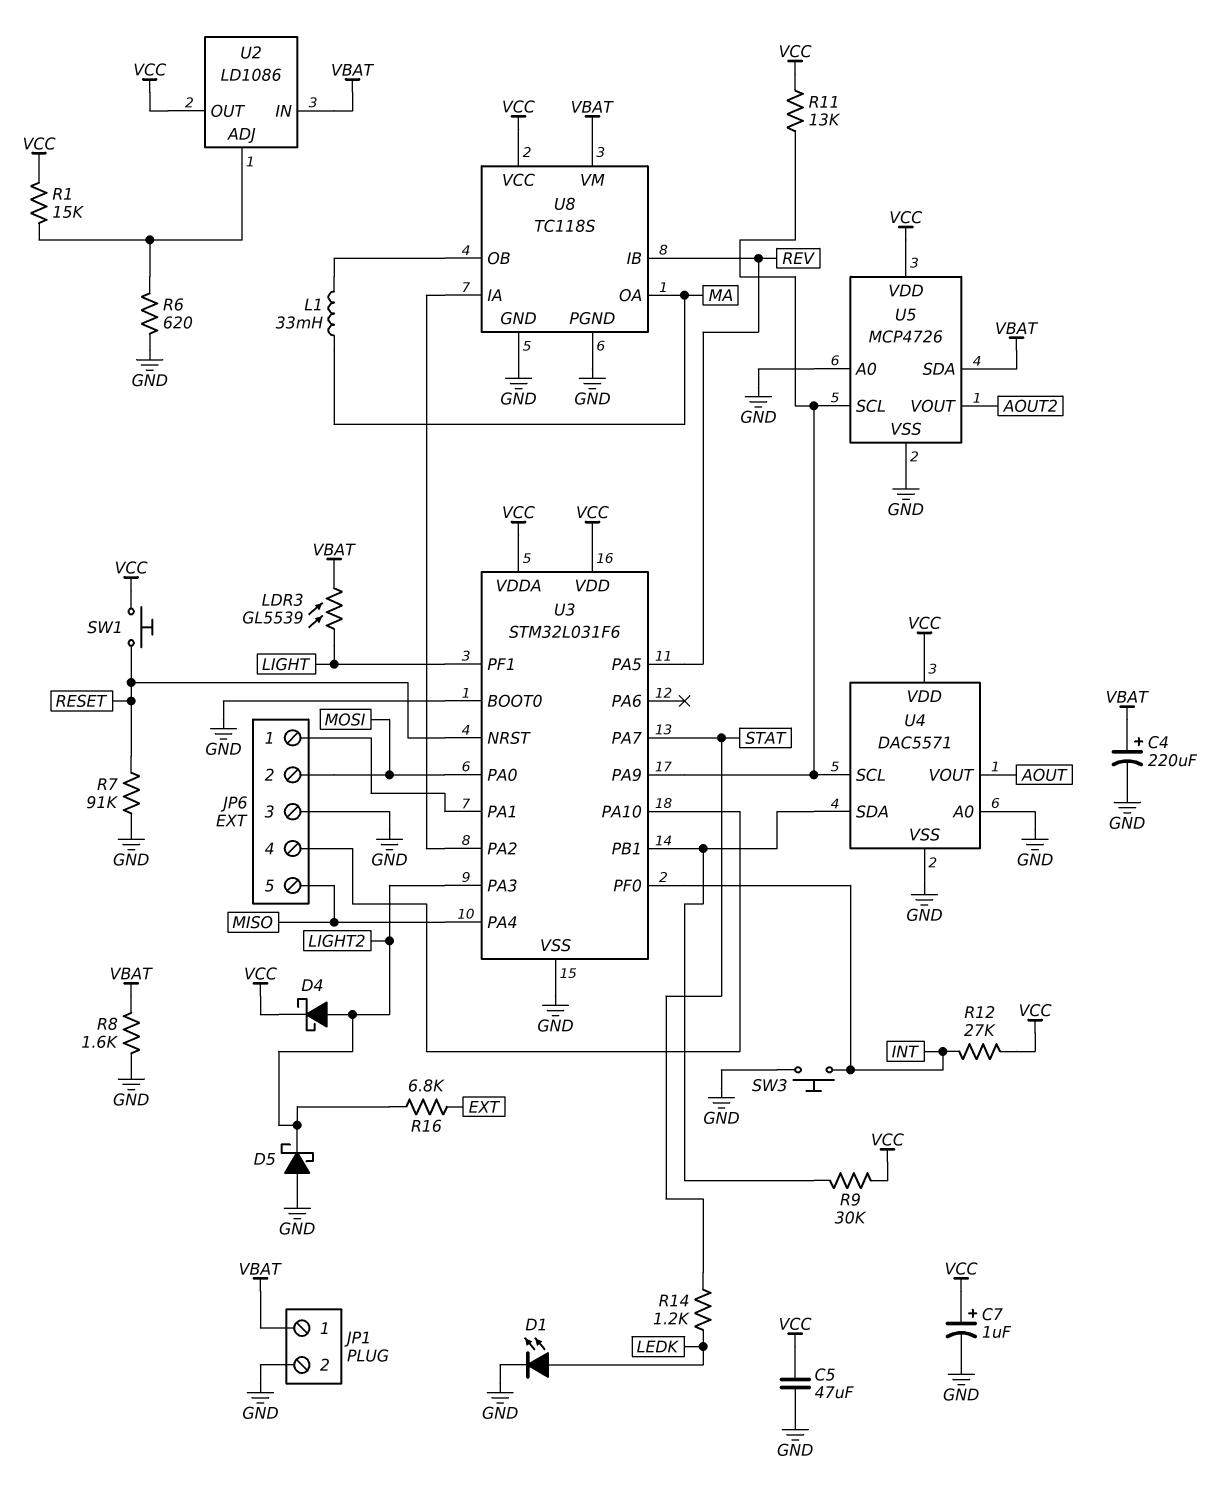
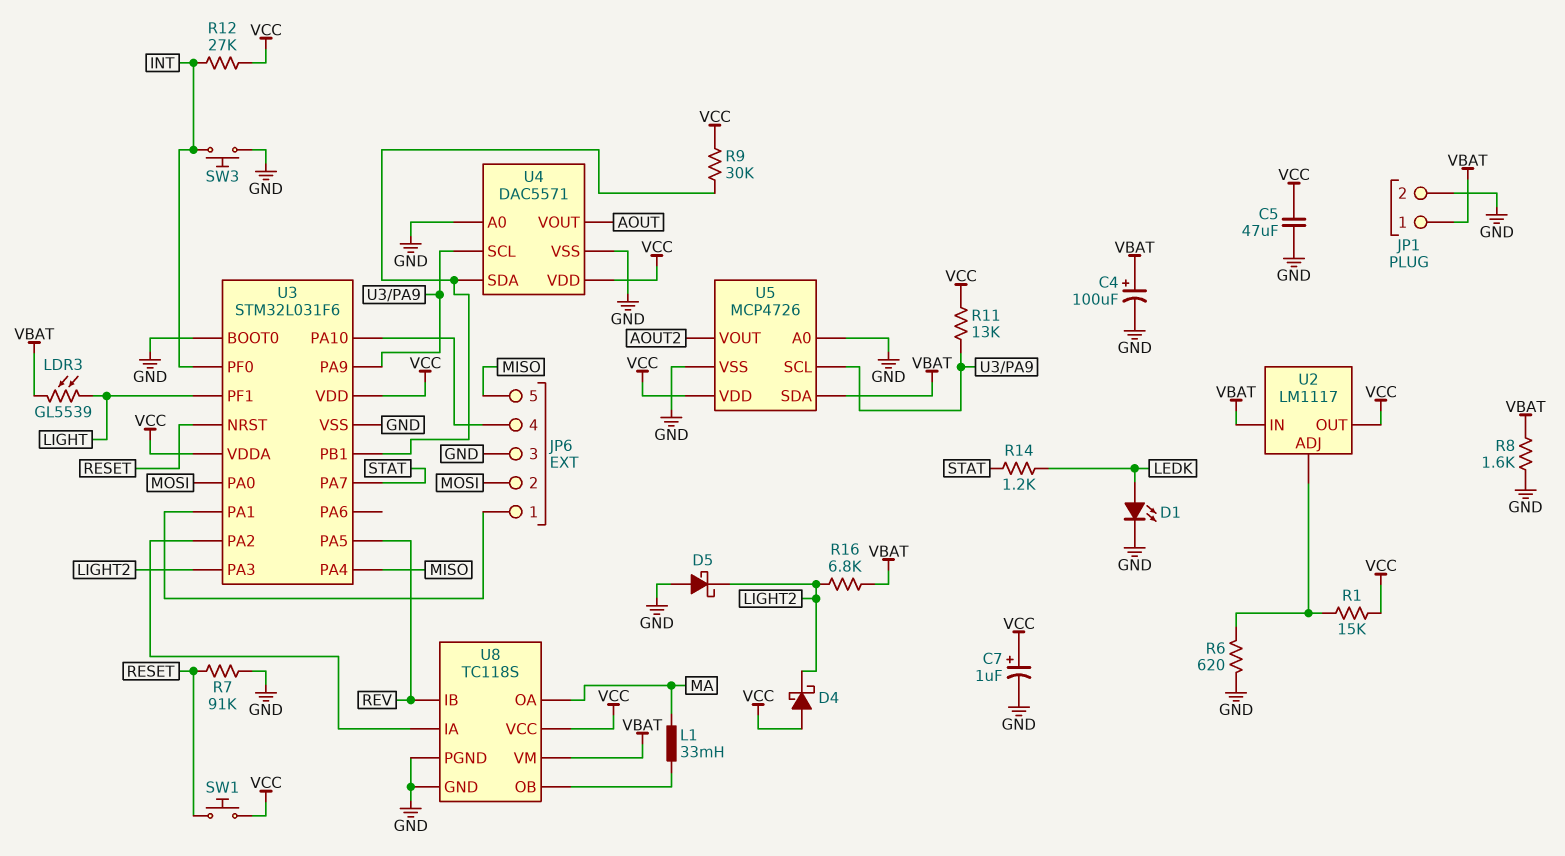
C4: 220uF (plus VBAT, minus GND) -> 100uF (plus VBAT, minus GND)
D4: schottky (A LIGHT2, K VCC) -> schottky (A VCC, K LIGHT2)
R16: 6.8k (EXT, LIGHT2) -> 6.8k (LIGHT2, VBAT)
U2: LD1086 -> LM1117

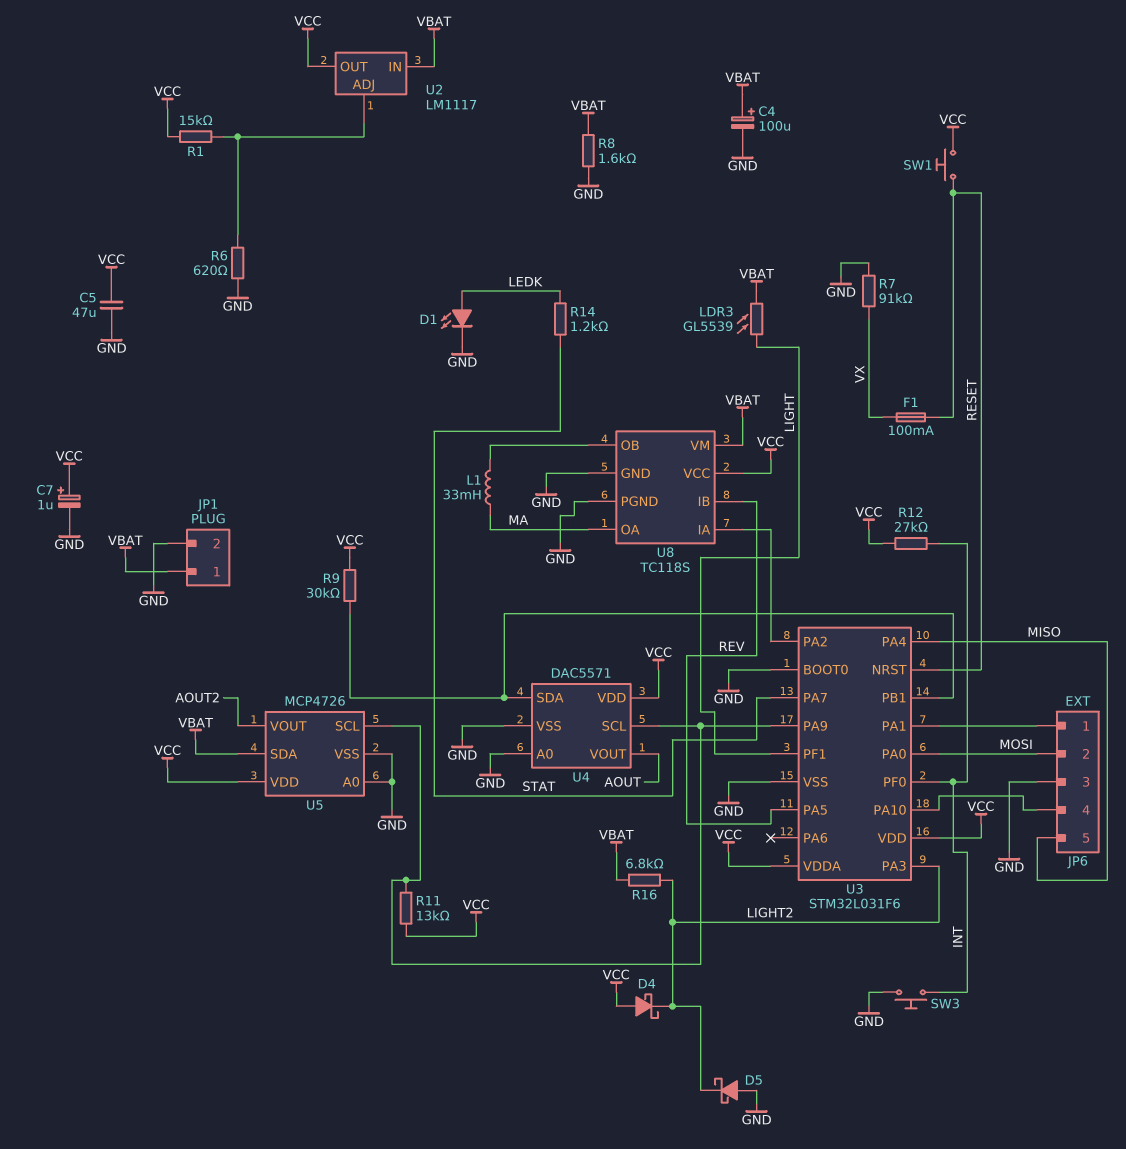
F1: none -> 100mA (RESET, VX)
R7: 91k (GND, RESET) -> 91k (GND, VX)

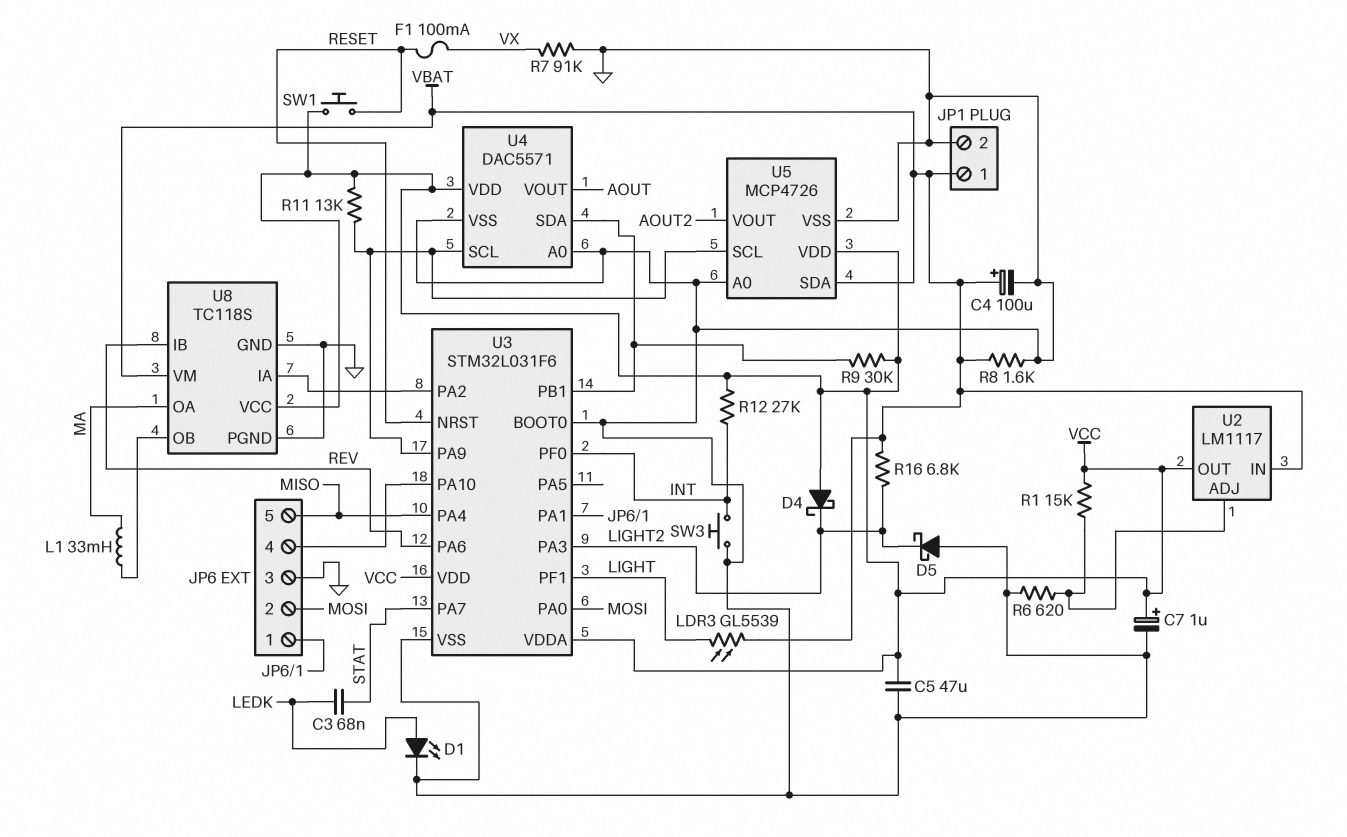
C3: none -> 68nF (LEDK, STAT)
R14: 1.2k (LEDK, STAT) -> none
U3 pin PA5: REV -> none
U3 pin PA6: none -> REV

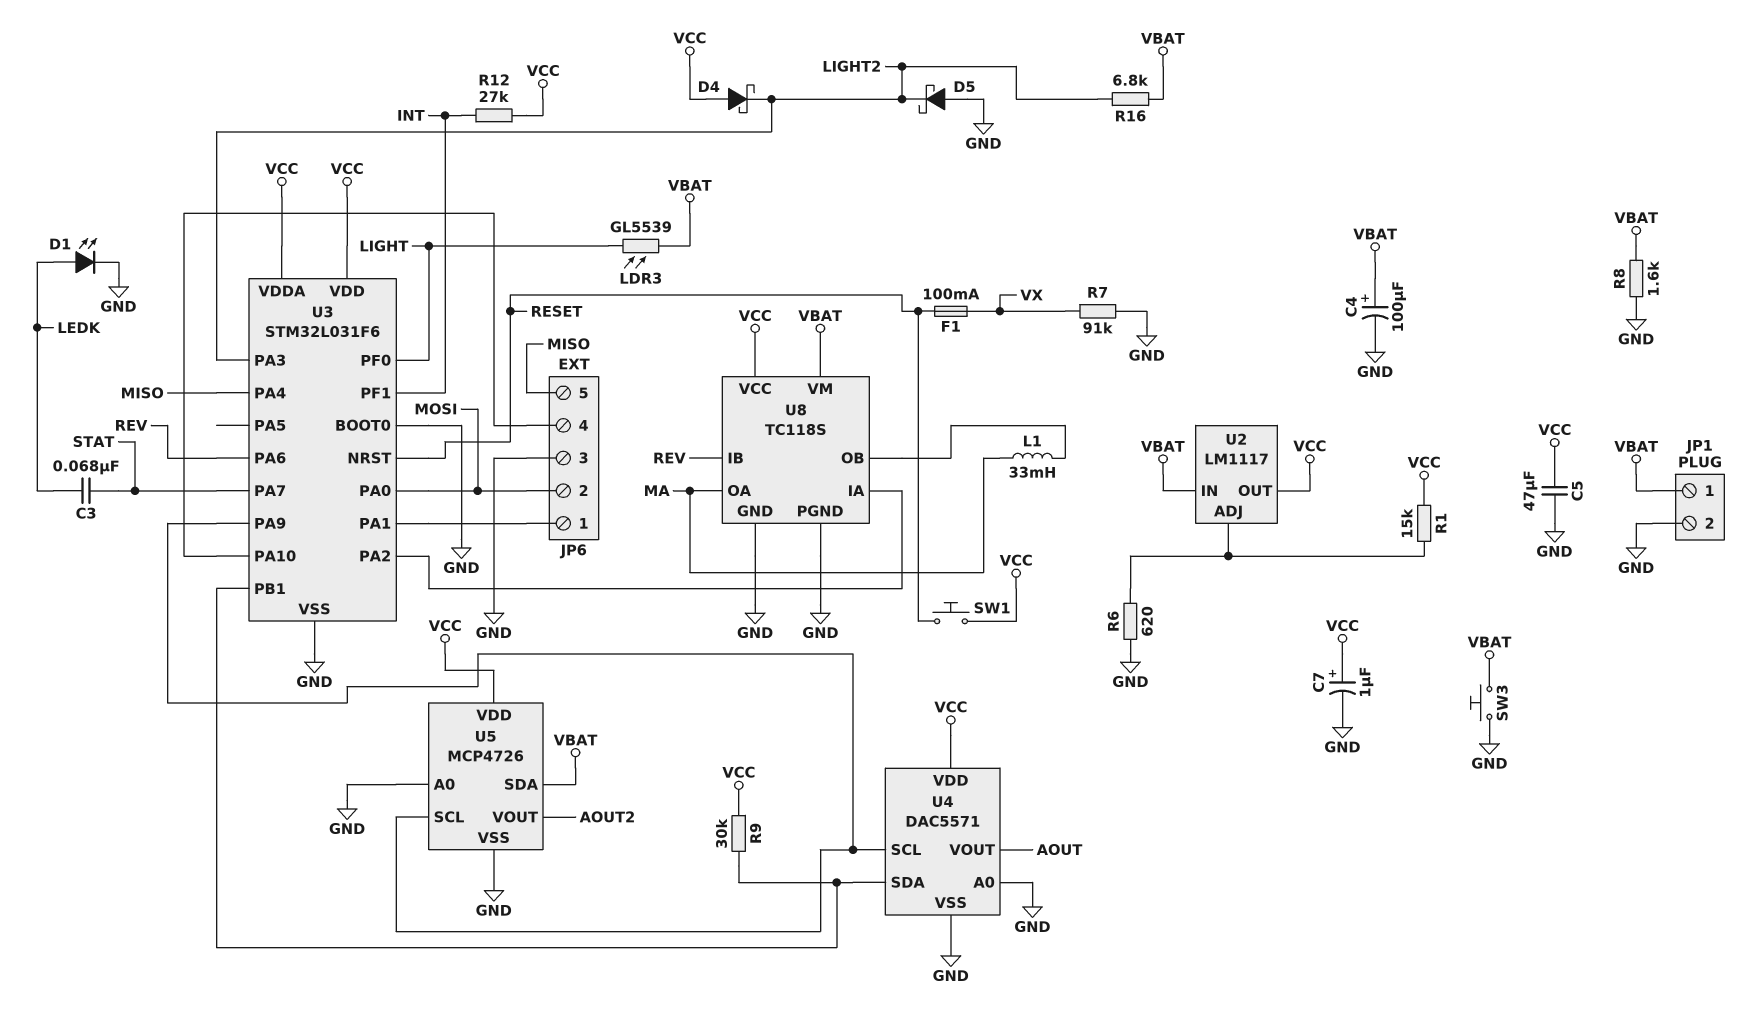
R11: 13k (U3/PA9, VCC) -> none
SW3: button (GND, INT) -> button (GND, VBAT)
U3 pin PF0: INT -> LIGHT
U3 pin PF1: LIGHT -> INT

